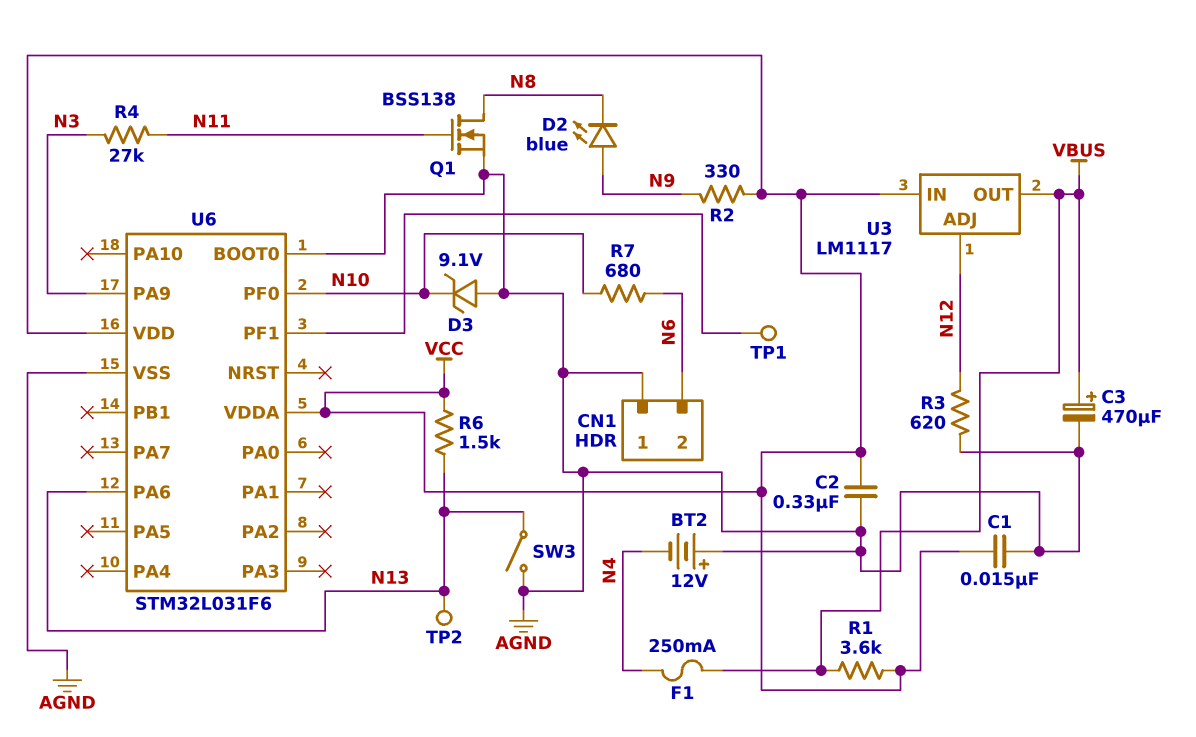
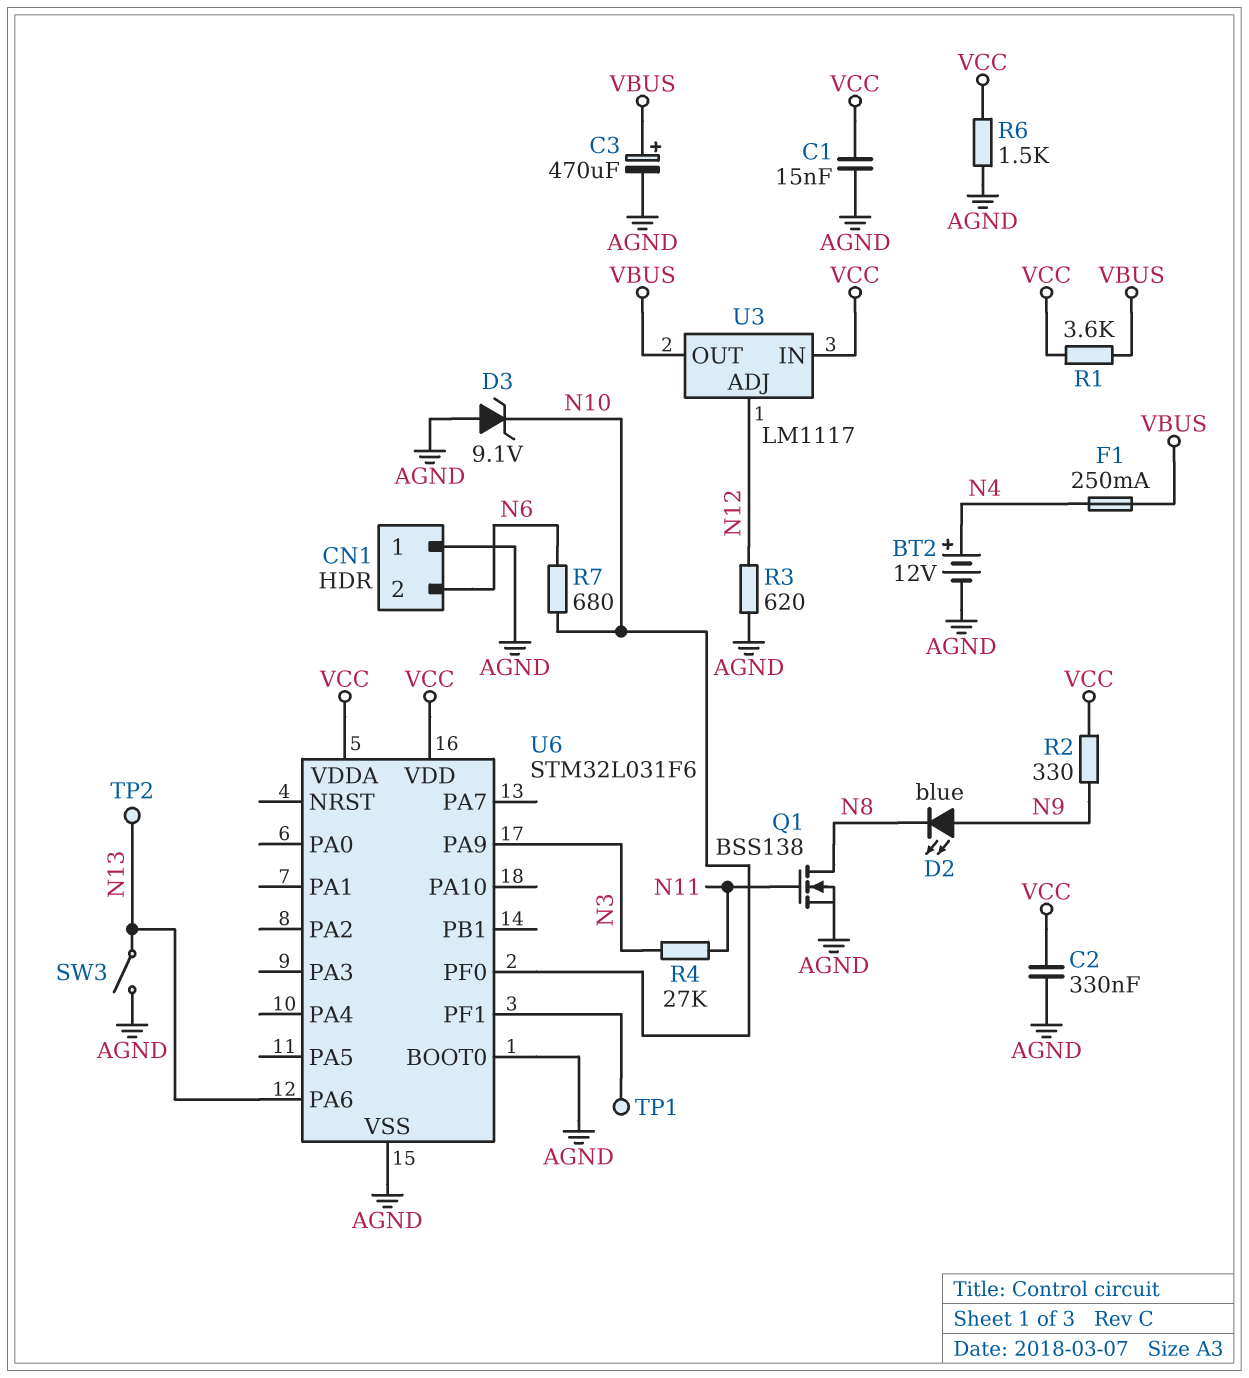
BT2: 12V (plus AGND, minus N4) -> 12V (plus N4, minus AGND)
R6: 1.5k (N13, VCC) -> 1.5k (AGND, VCC)

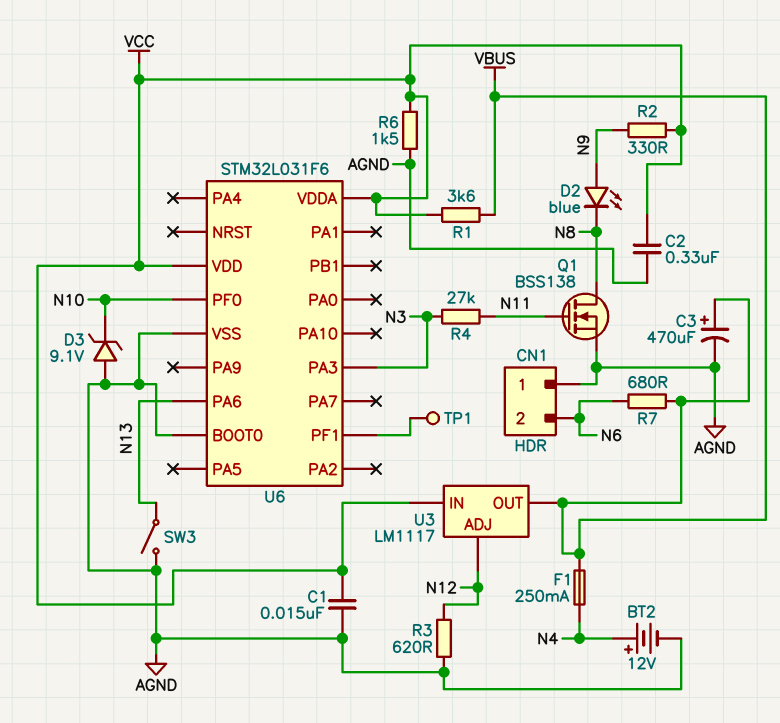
R7: 680 (N6, N10) -> 680 (N6, VBUS)
TP2: test point (N13) -> none
U6 pin PA3: none -> N3
U6 pin PA9: N3 -> none

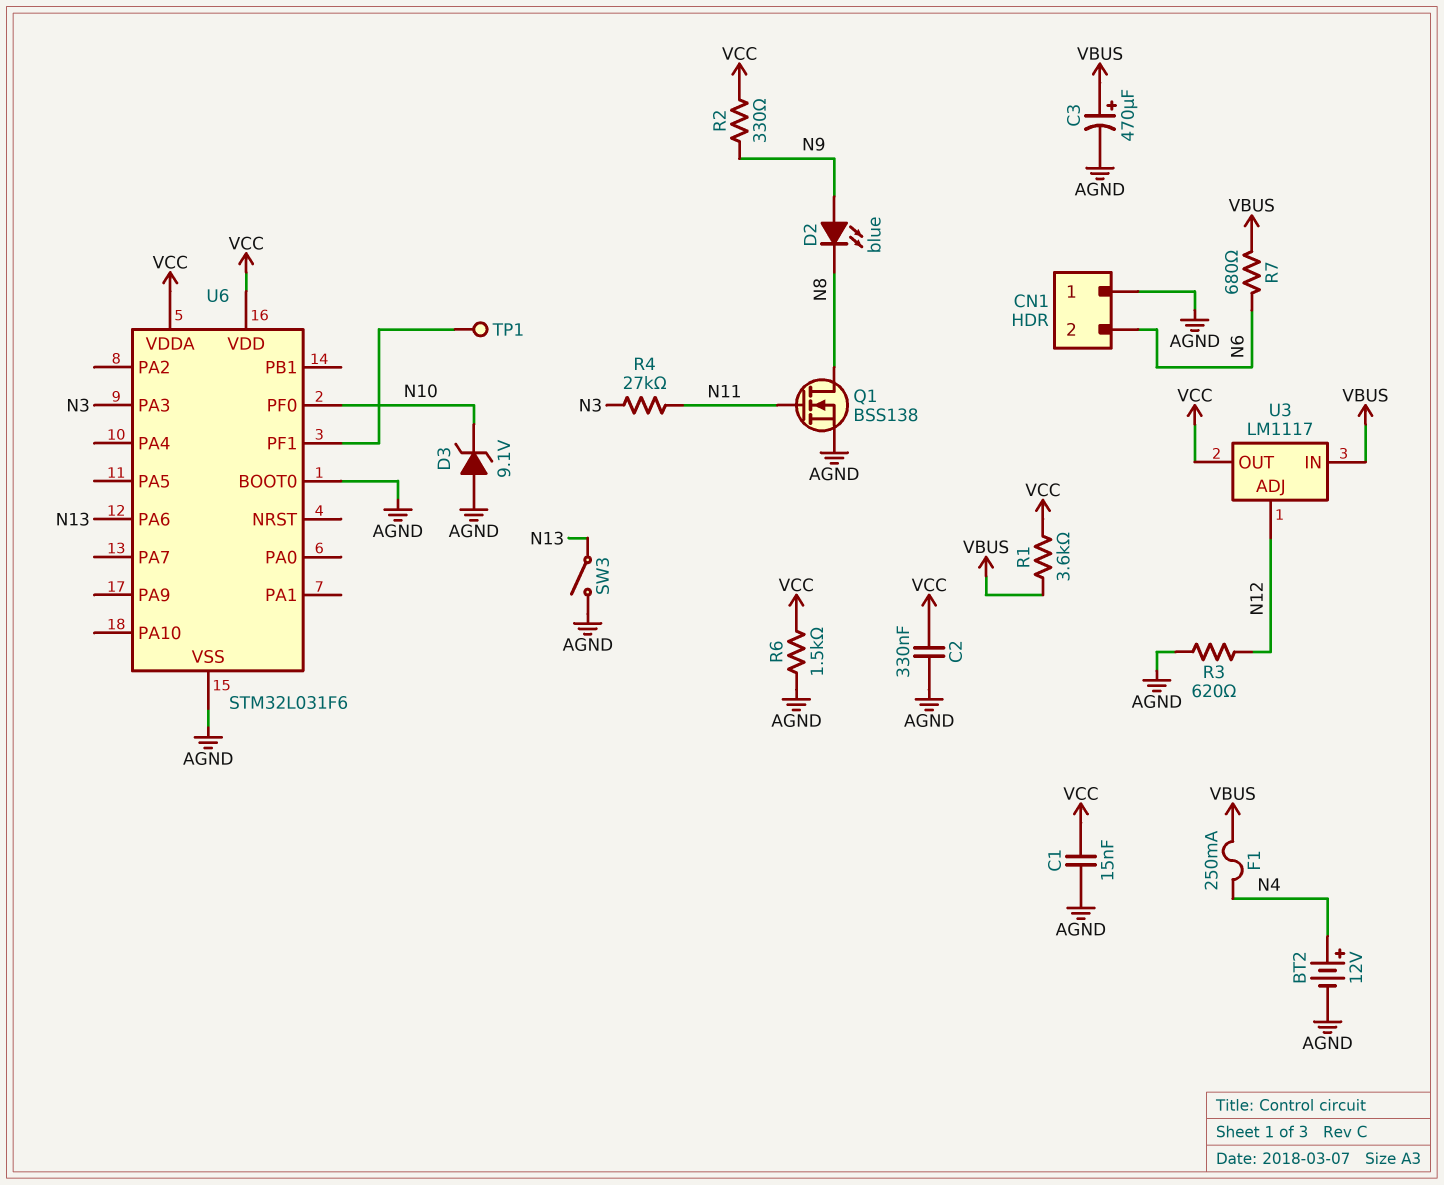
U3 pin IN: VCC -> VBUS
U3 pin OUT: VBUS -> VCC

